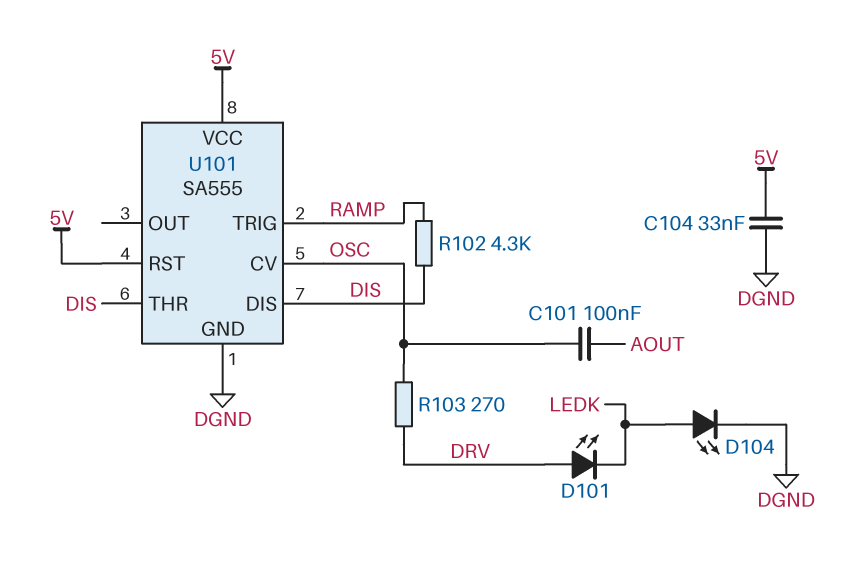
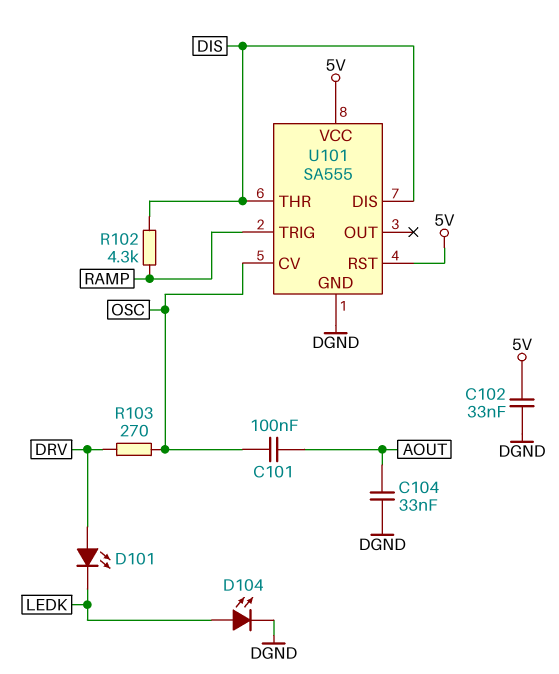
C102: none -> 33nF (5V, DGND)
C104: 33nF (5V, DGND) -> 33nF (AOUT, DGND)

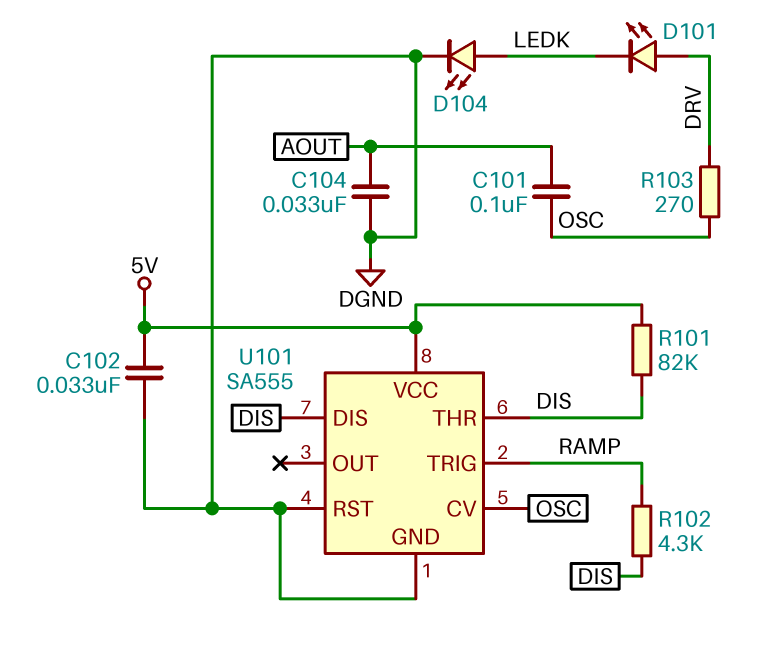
R101: none -> 82k (5V, DIS)
U101 pin RST: 5V -> DGND

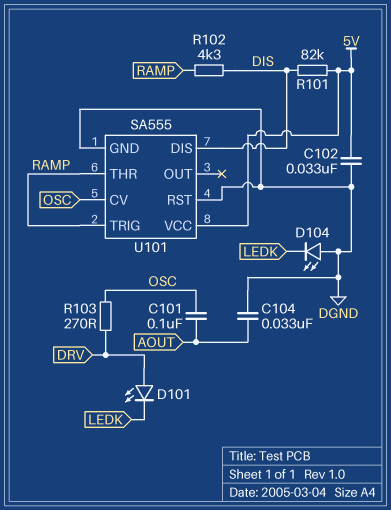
D104: LED (A LEDK, K DGND) -> LED (A DGND, K LEDK)
U101 pin THR: DIS -> RAMP

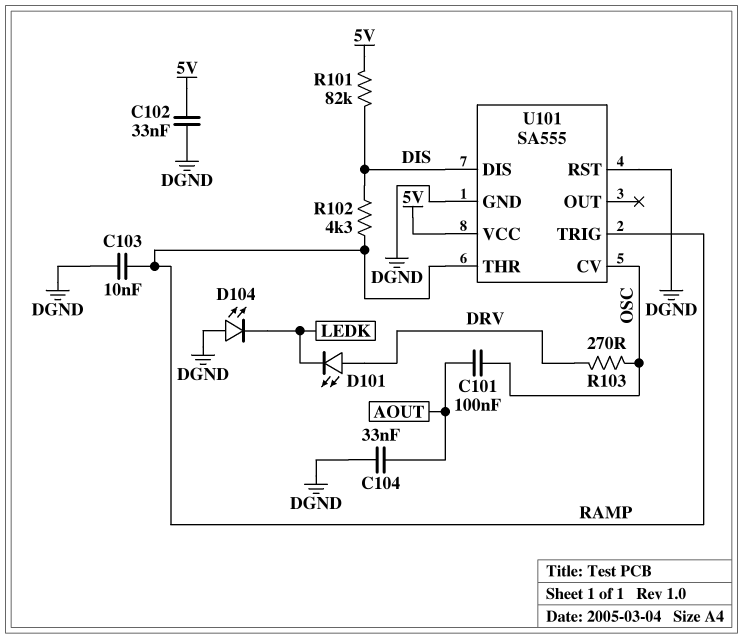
C103: none -> 10nF (DGND, RAMP)

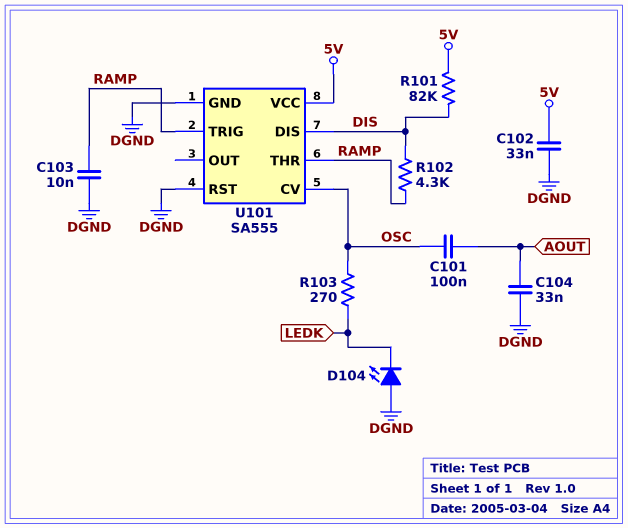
D101: LED (A DRV, K LEDK) -> none
R103: 270 (DRV, OSC) -> 270 (LEDK, OSC)

